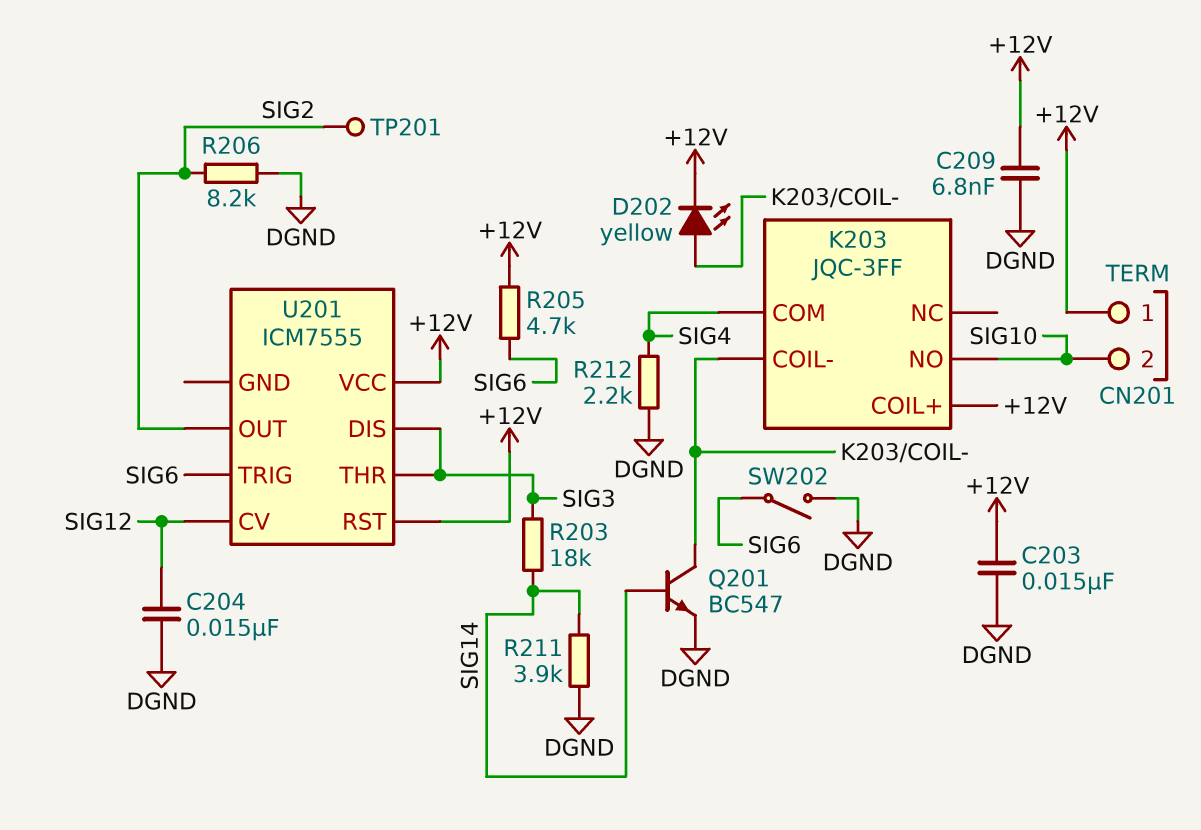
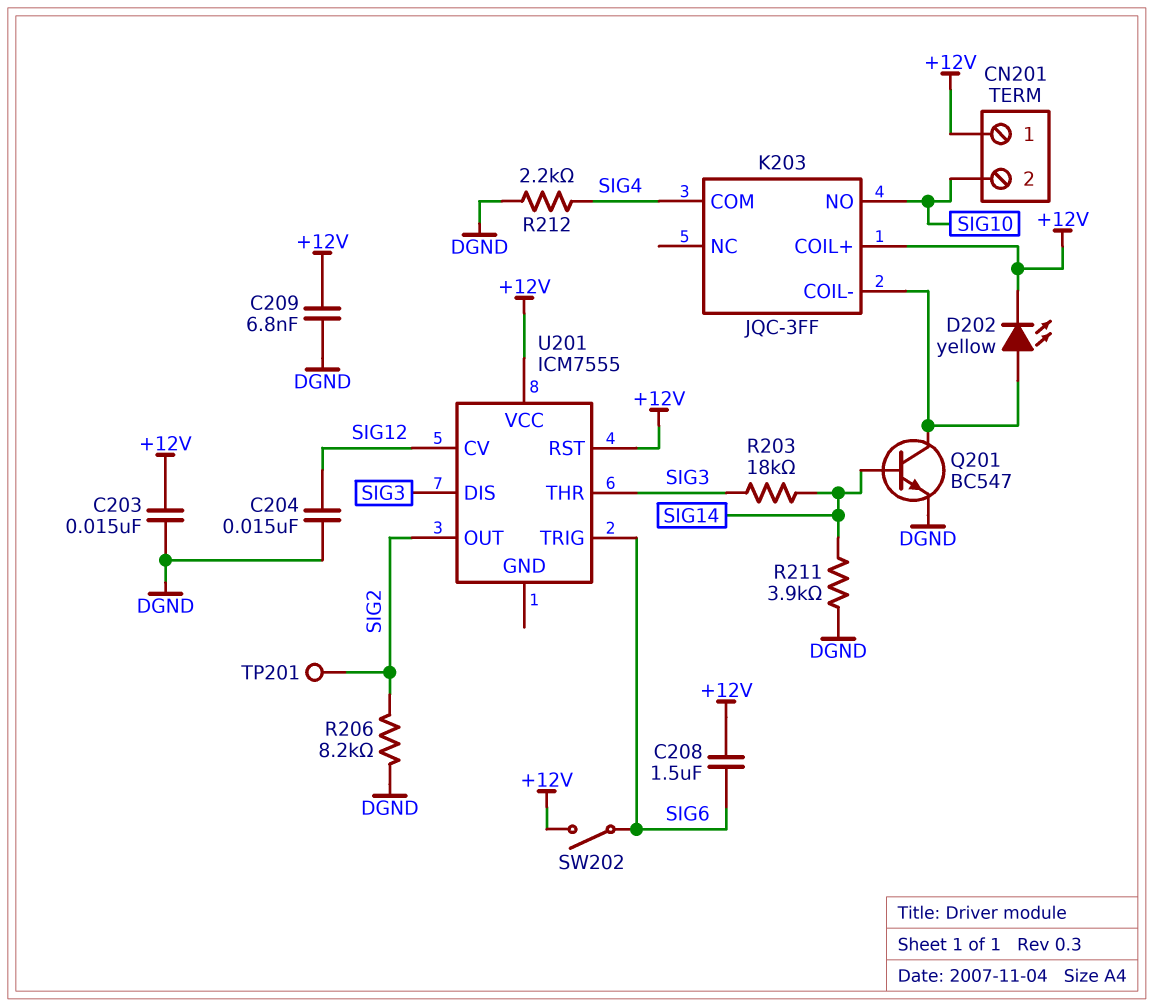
C208: none -> 1.5uF (+12V, SIG6)
R205: 4.7k (+12V, SIG6) -> none
SW202: switch (DGND, SIG6) -> switch (+12V, SIG6)

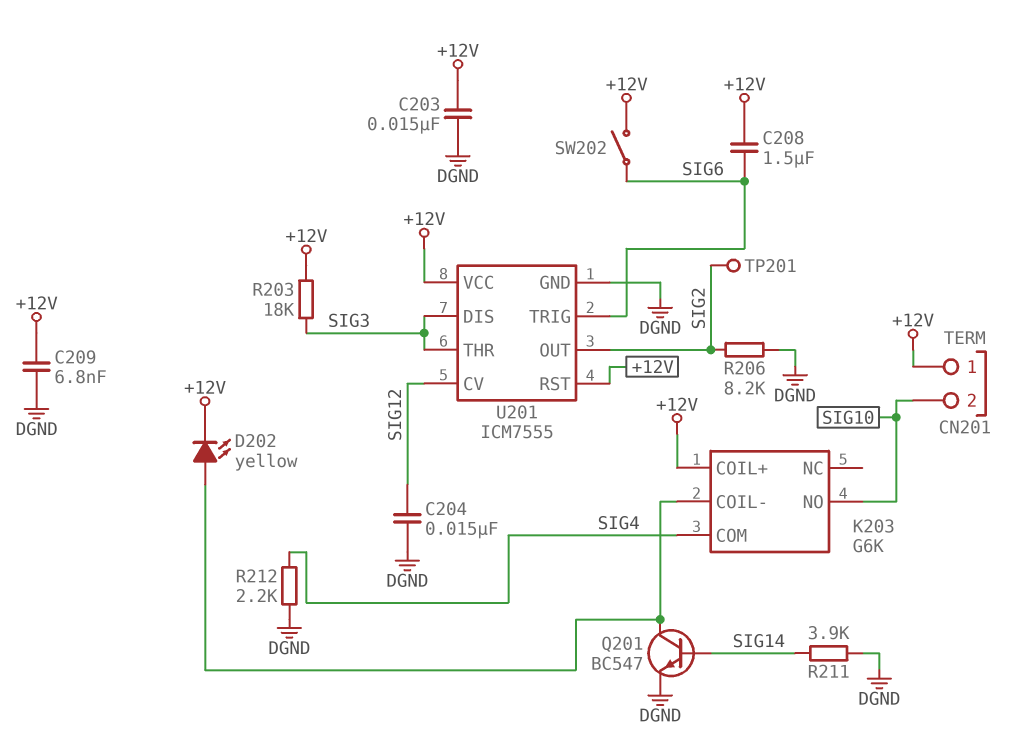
K203: JQC-3FF -> G6K
R203: 18k (SIG3, SIG14) -> 18k (+12V, SIG3)
U201 pin GND: none -> DGND

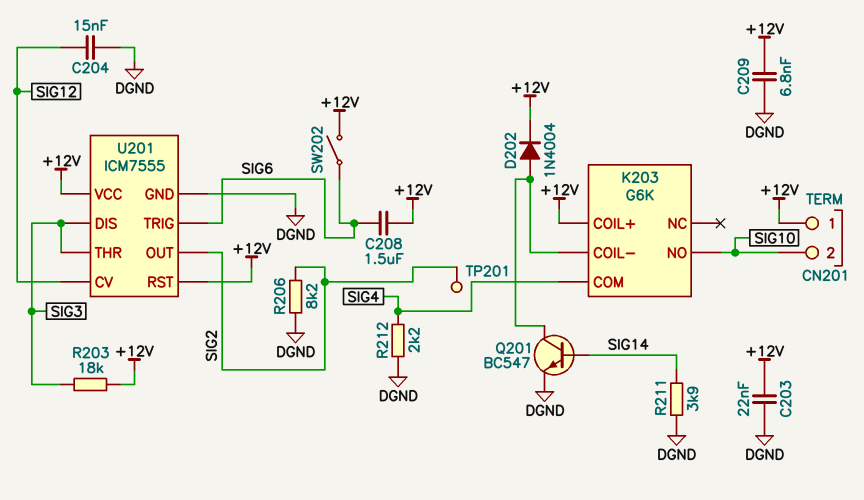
C203: 15nF (+12V, DGND) -> 22nF (+12V, DGND)
D202: LED yellow (A K203/COIL-, K +12V) -> diode 1N4004 (A K203/COIL-, K +12V)

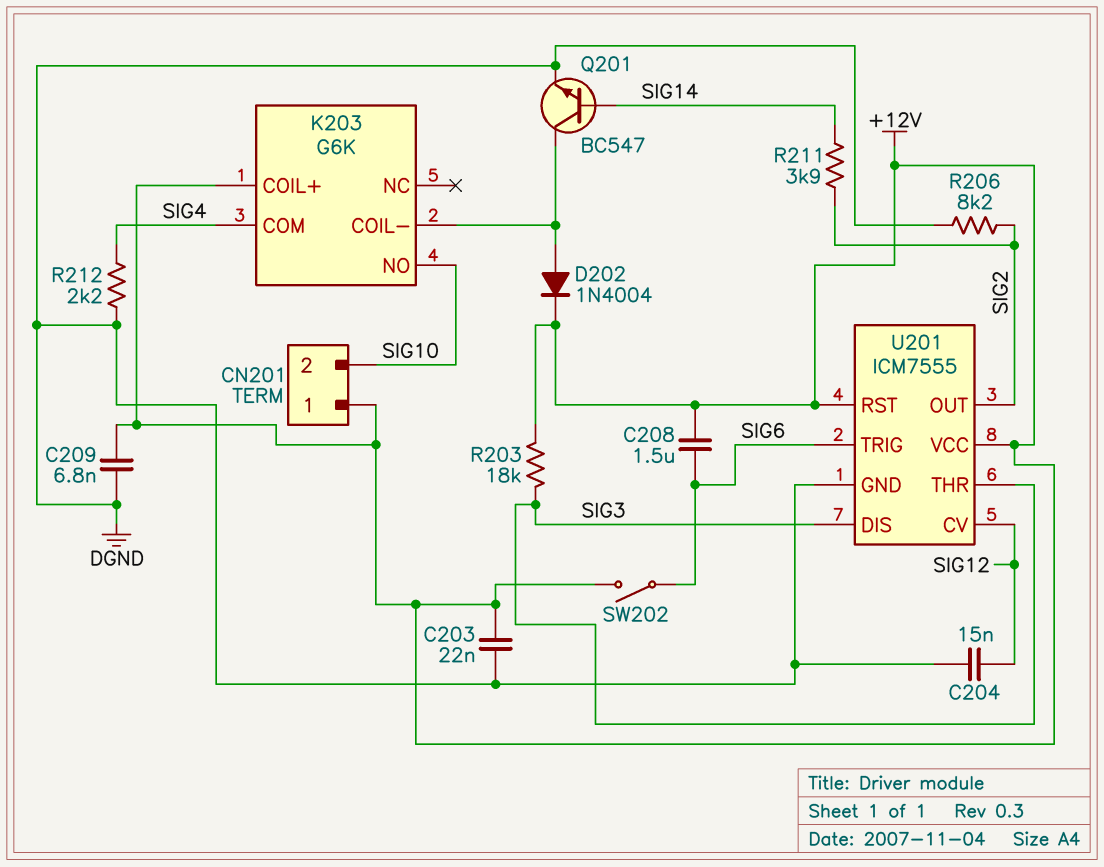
R211: 3.9k (DGND, SIG14) -> 3.9k (SIG2, SIG14)
TP201: test point (SIG2) -> none

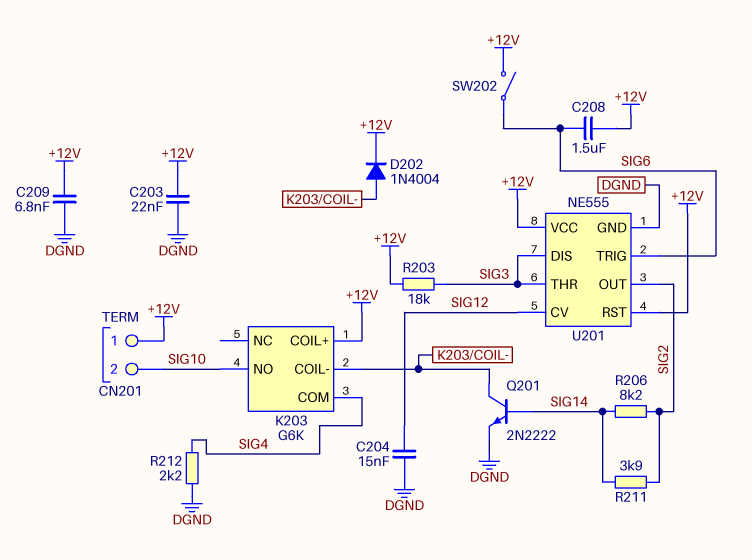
Q201: NPN BC547 (B SIG14, C K203/COIL-, E DGND) -> NPN 2N2222 (B SIG14, C K203/COIL-, E DGND)
R206: 8.2k (DGND, SIG2) -> 8.2k (SIG2, SIG14)
U201: ICM7555 -> NE555

